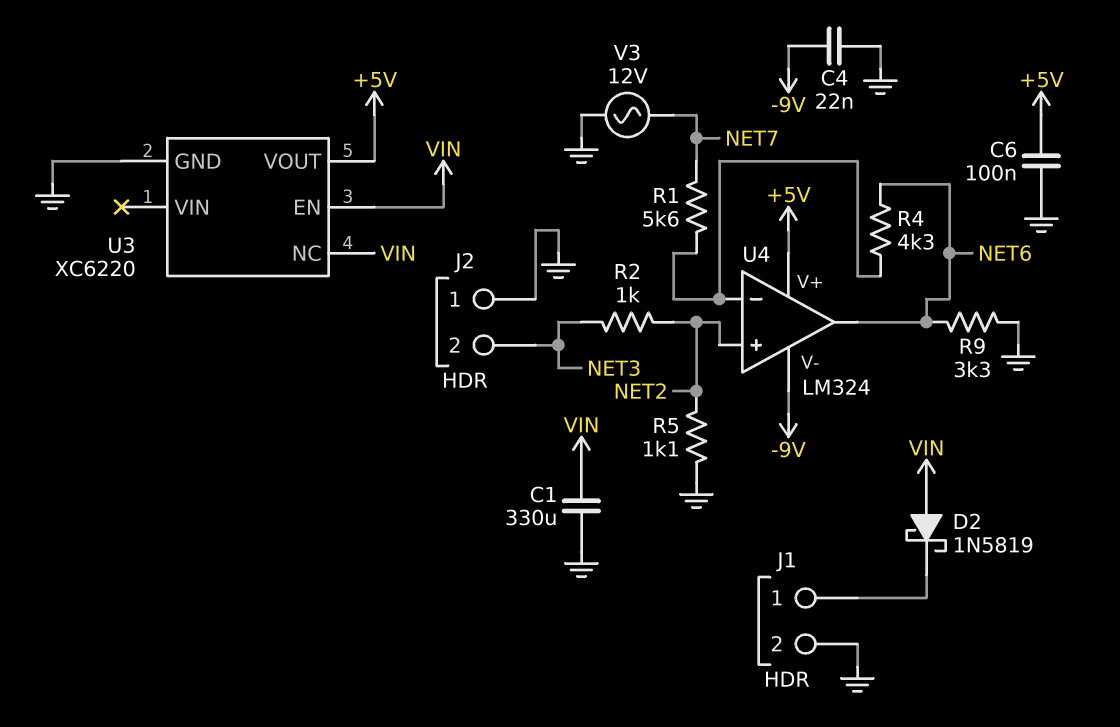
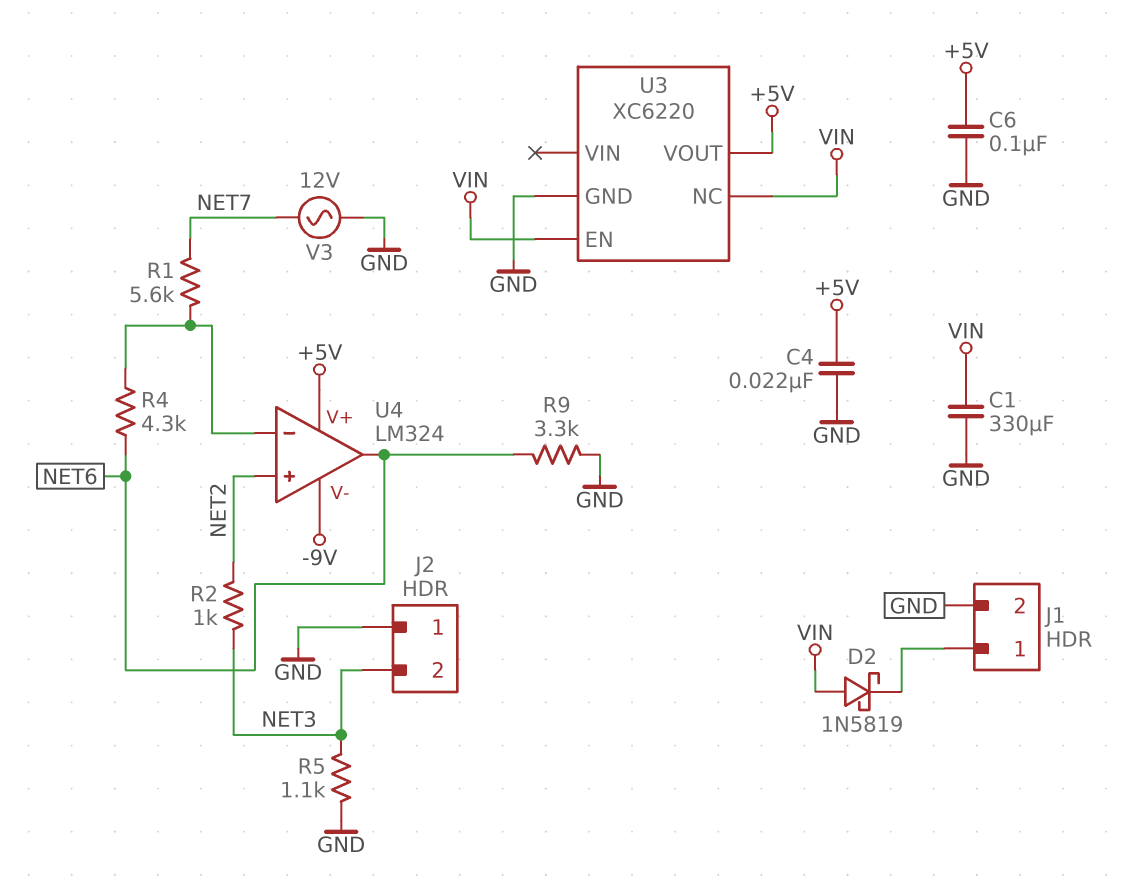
C4: 22nF (-9V, GND) -> 22nF (+5V, GND)
R5: 1.1k (GND, NET2) -> 1.1k (GND, NET3)

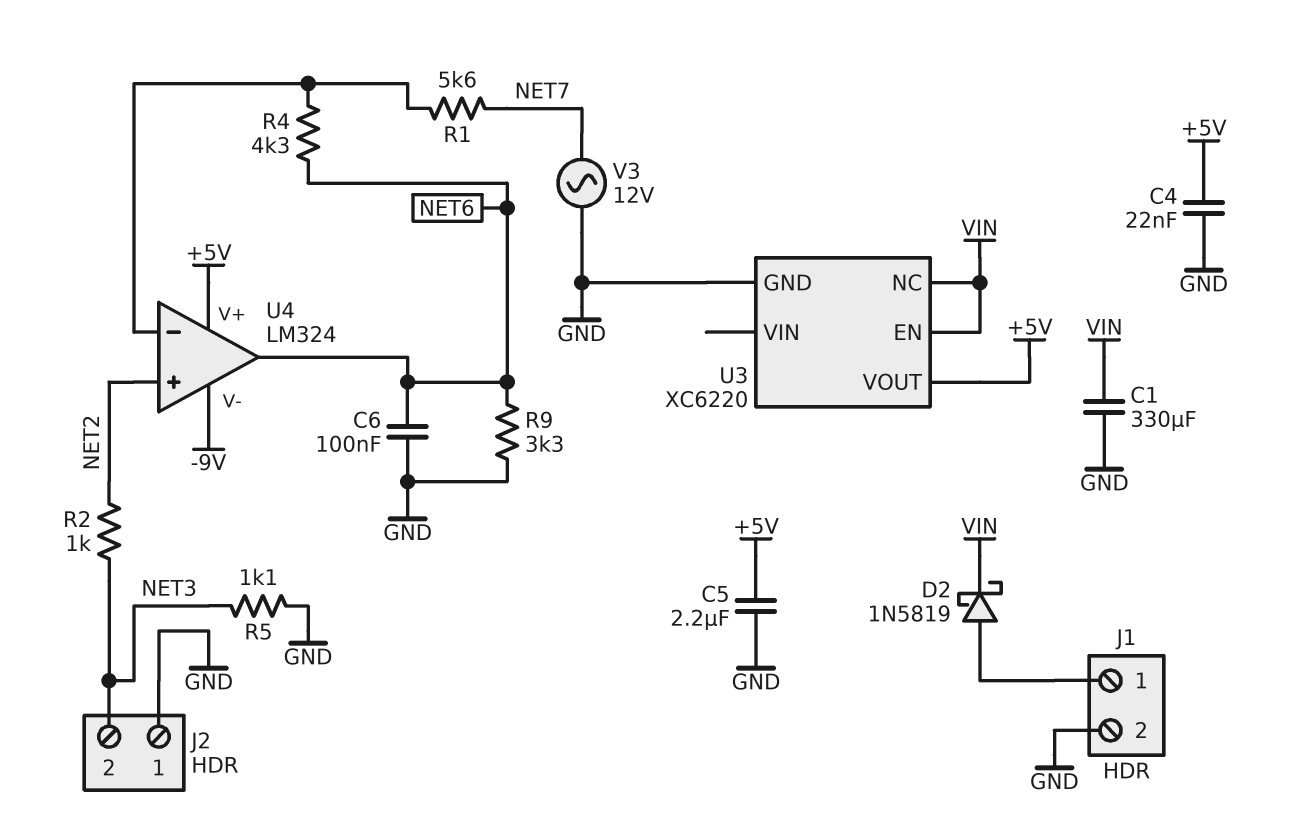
C5: none -> 2.2uF (+5V, GND)
C6: 100nF (+5V, GND) -> 100nF (GND, NET6)
D2: schottky 1N5819 (A VIN, K J1/1) -> schottky 1N5819 (A J1/1, K VIN)

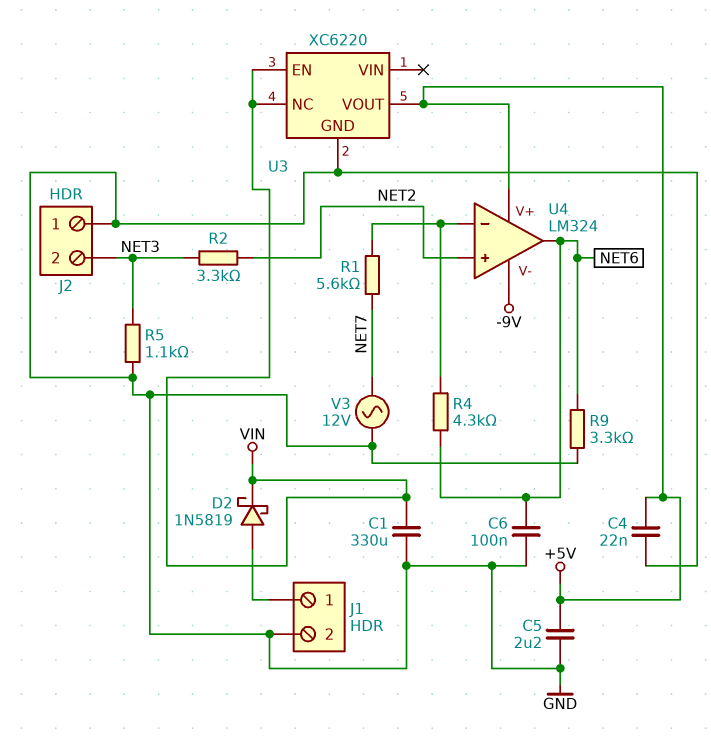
R2: 1k (NET2, NET3) -> 3.3k (NET2, NET3)

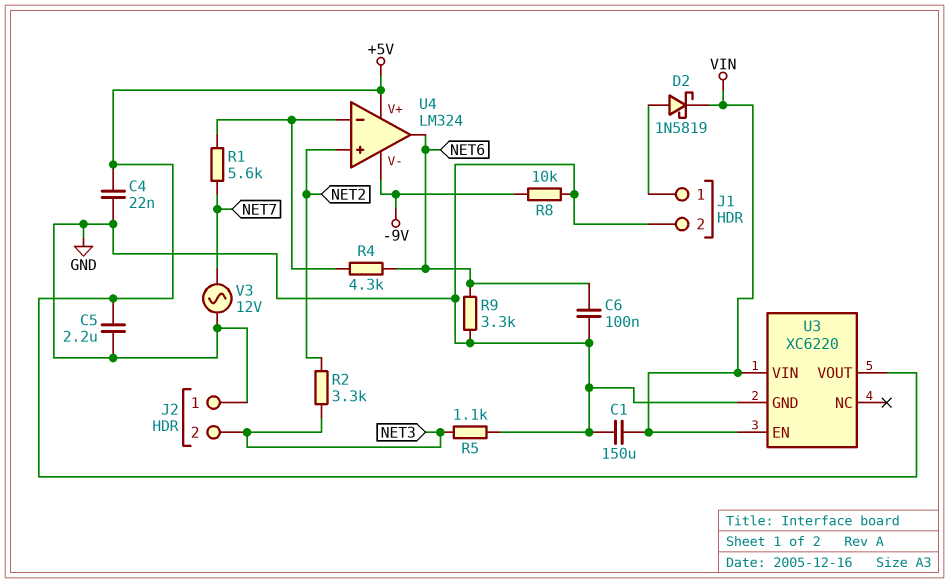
C1: 330uF (GND, VIN) -> 150uF (GND, VIN)
R8: none -> 10k (-9V, GND)
U3 pin NC: VIN -> none
U3 pin VIN: none -> VIN

